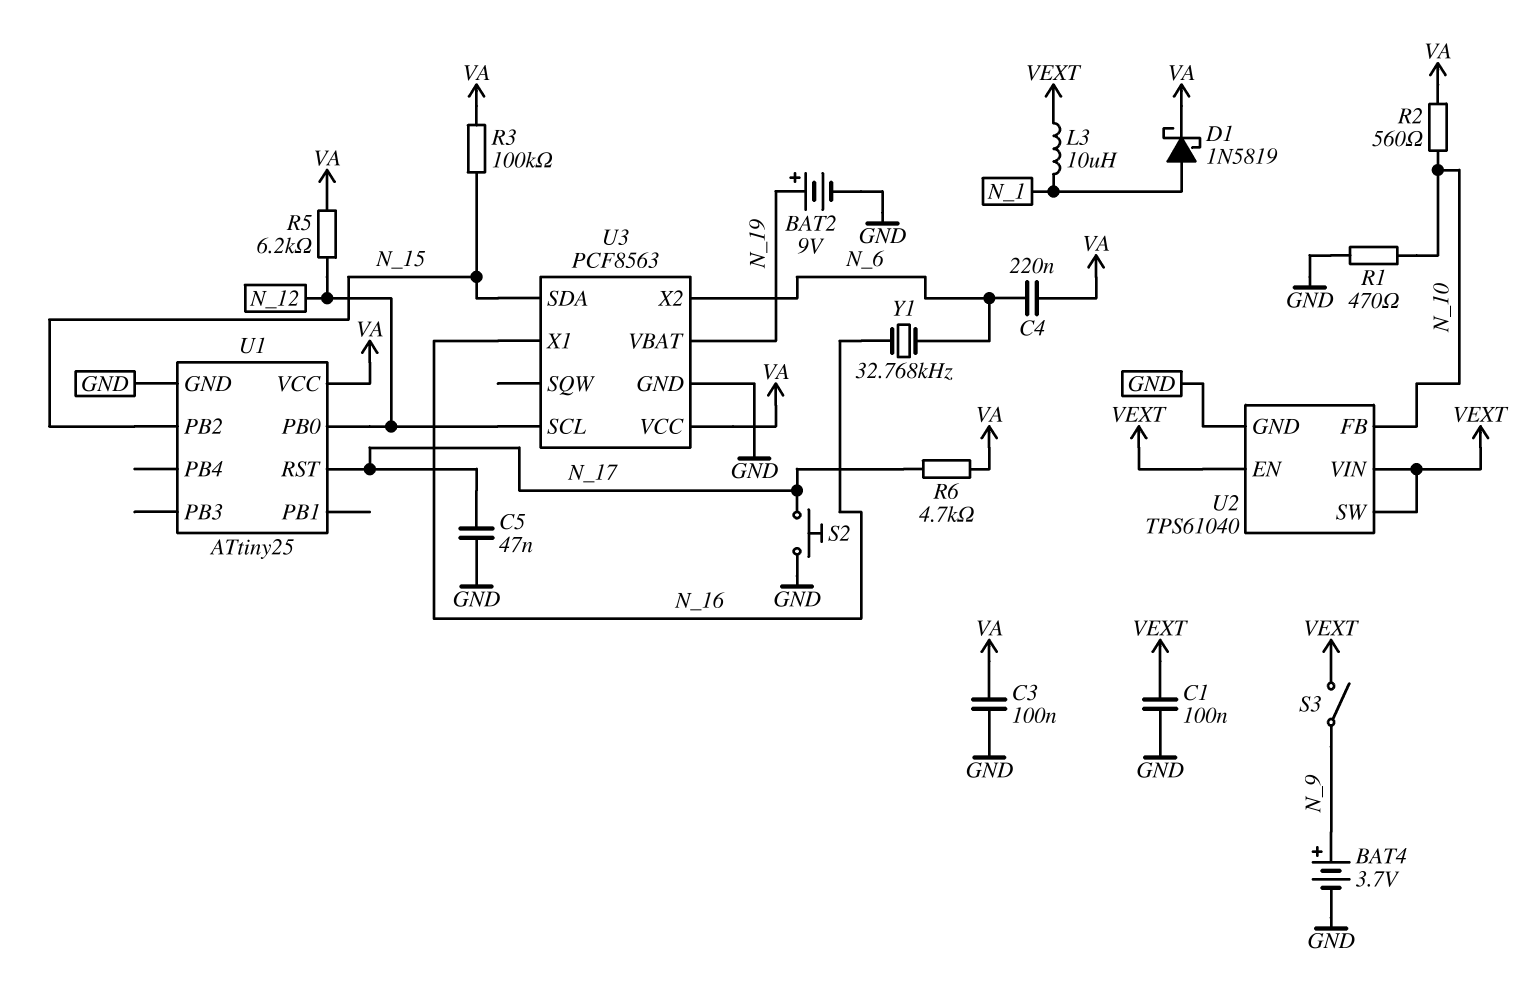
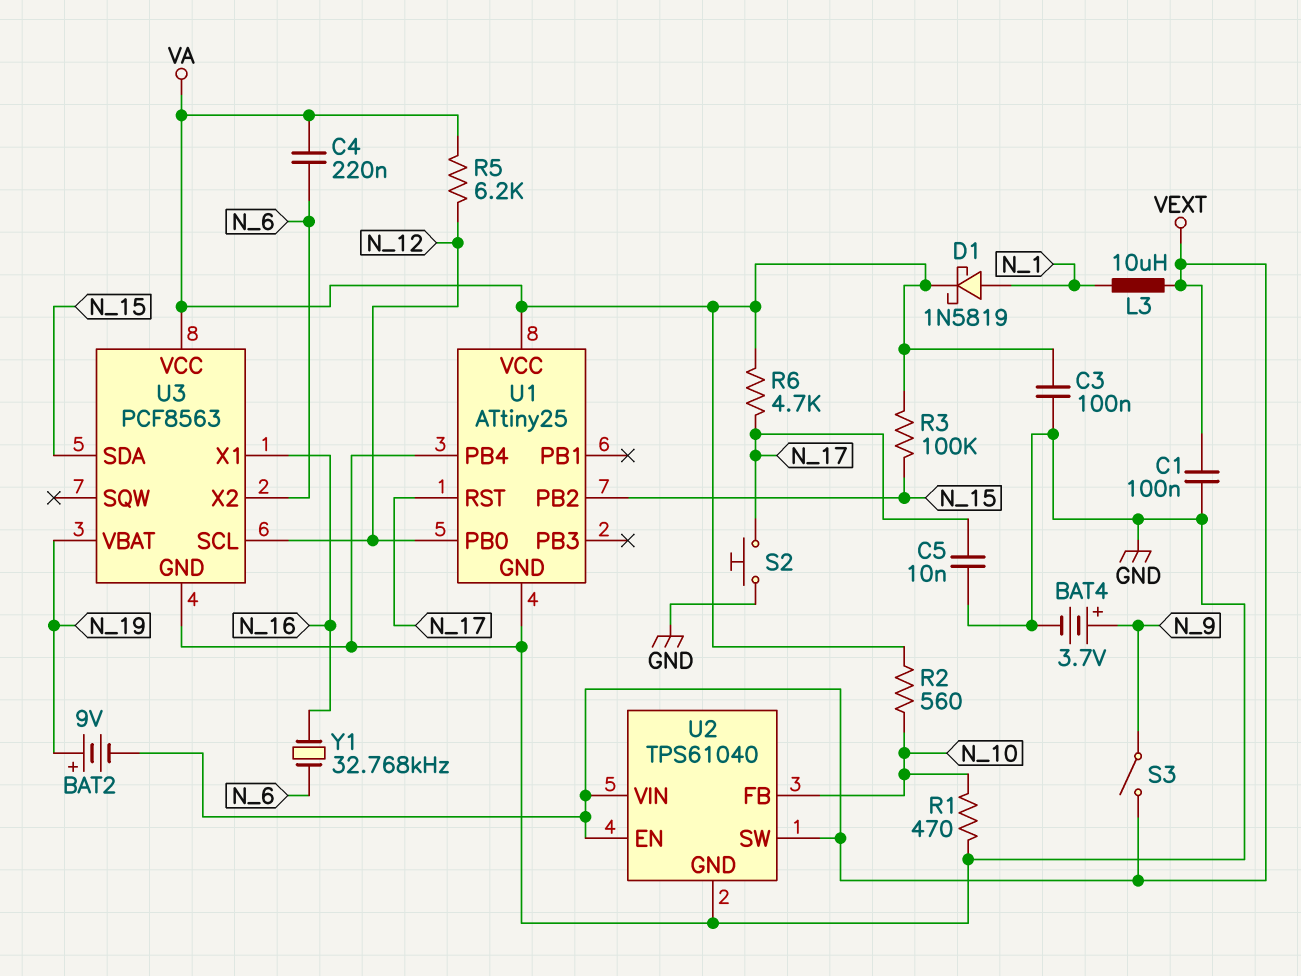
BAT2: 9V (plus N_19, minus GND) -> 9V (plus N_19, minus VEXT)
C5: 47nF (GND, N_17) -> 10nF (GND, N_17)
U1 pin PB4: none -> GND

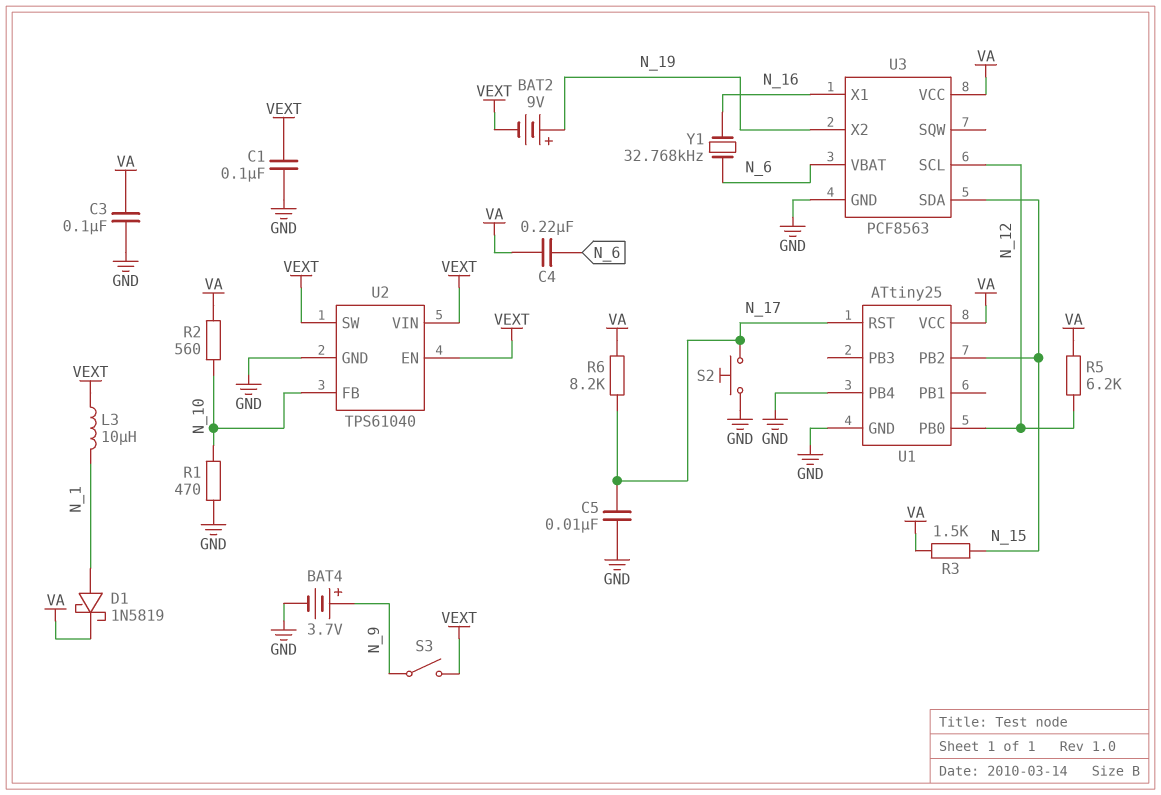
R3: 100k (N_15, VA) -> 1.5k (N_15, VA)
R6: 4.7k (N_17, VA) -> 8.2k (N_17, VA)
U3 pin VBAT: N_19 -> N_6
U3 pin X2: N_6 -> N_19

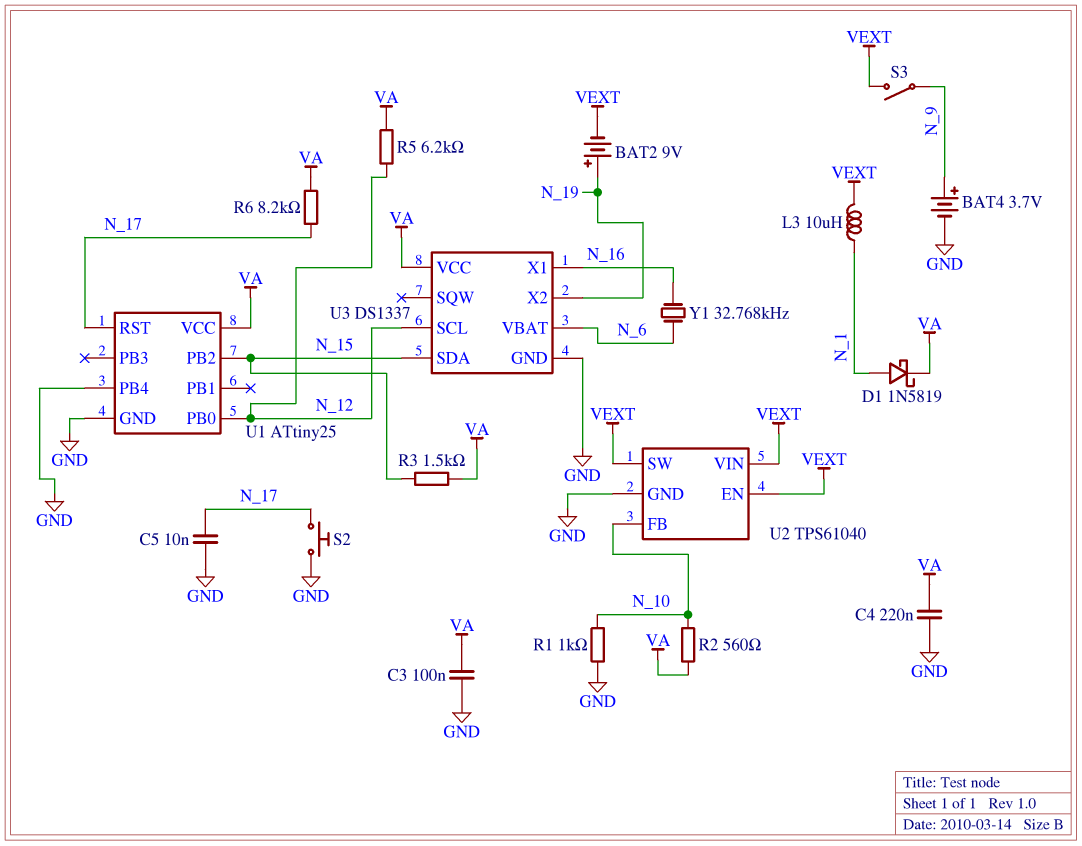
C1: 100nF (GND, VEXT) -> none
C4: 220nF (N_6, VA) -> 220nF (GND, VA)
R1: 470 (GND, N_10) -> 1k (GND, N_10)
U3: PCF8563 -> DS1337

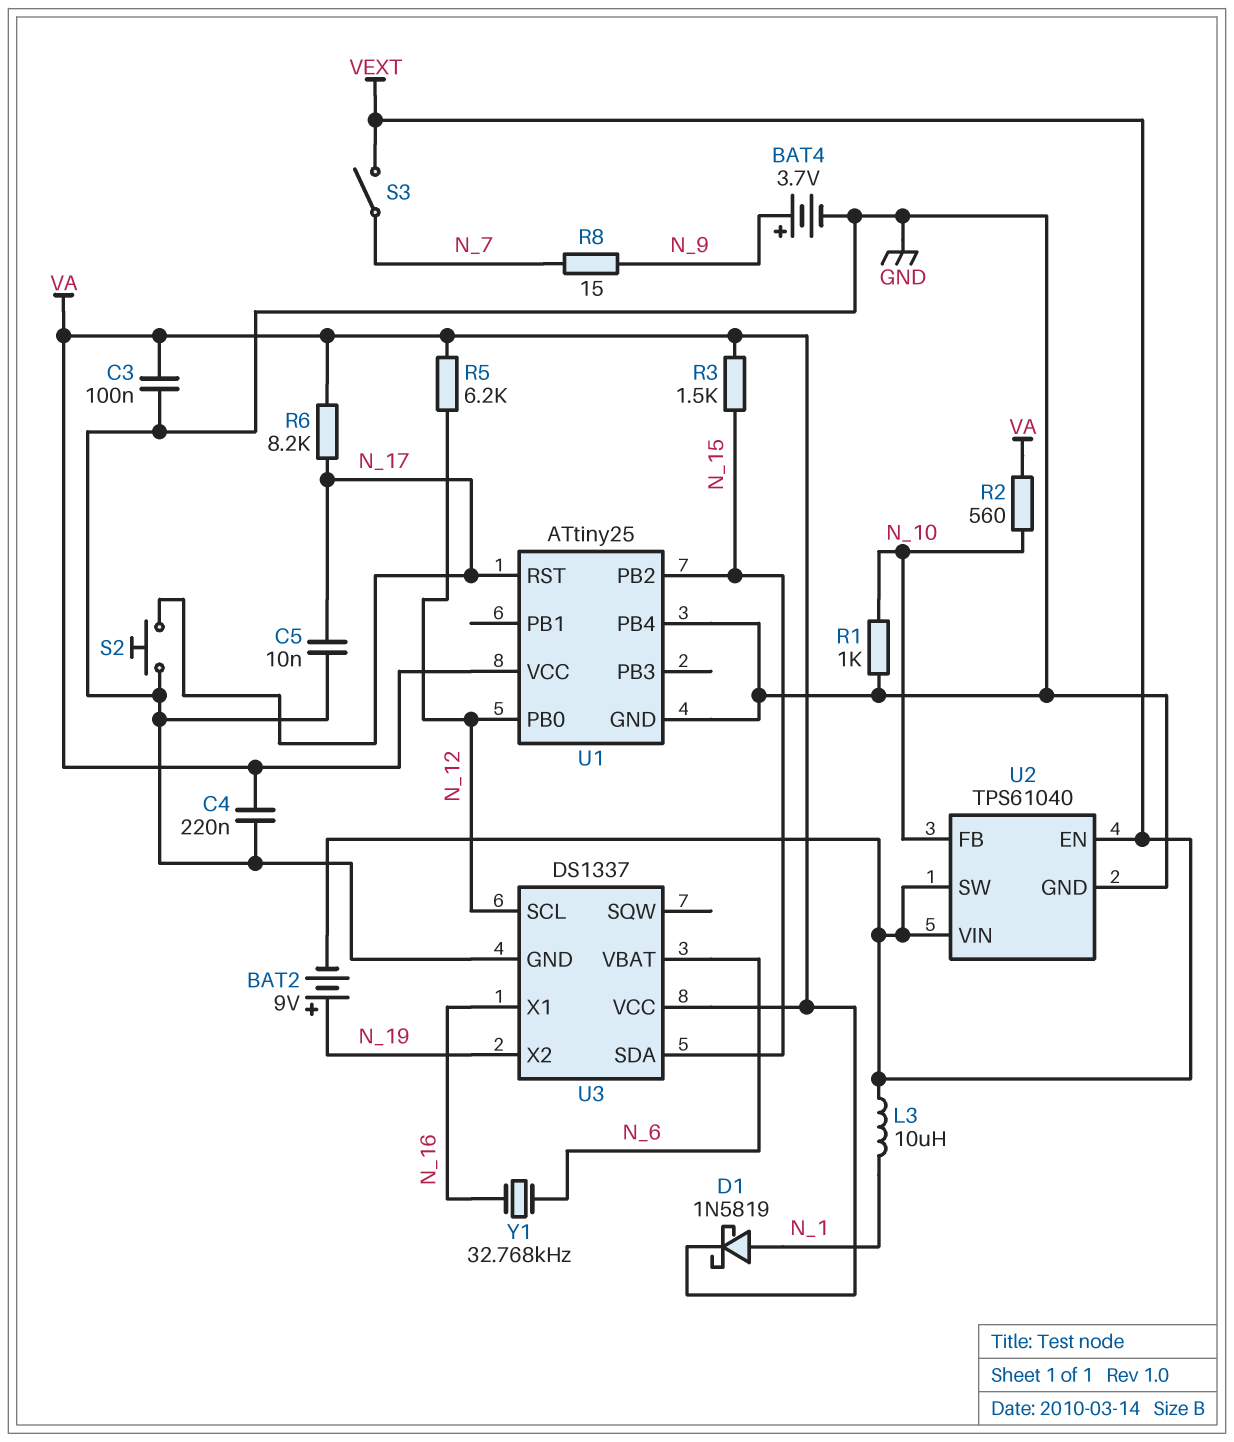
R8: none -> 15 (N_7, N_9)
S3: switch (N_9, VEXT) -> switch (N_7, VEXT)

